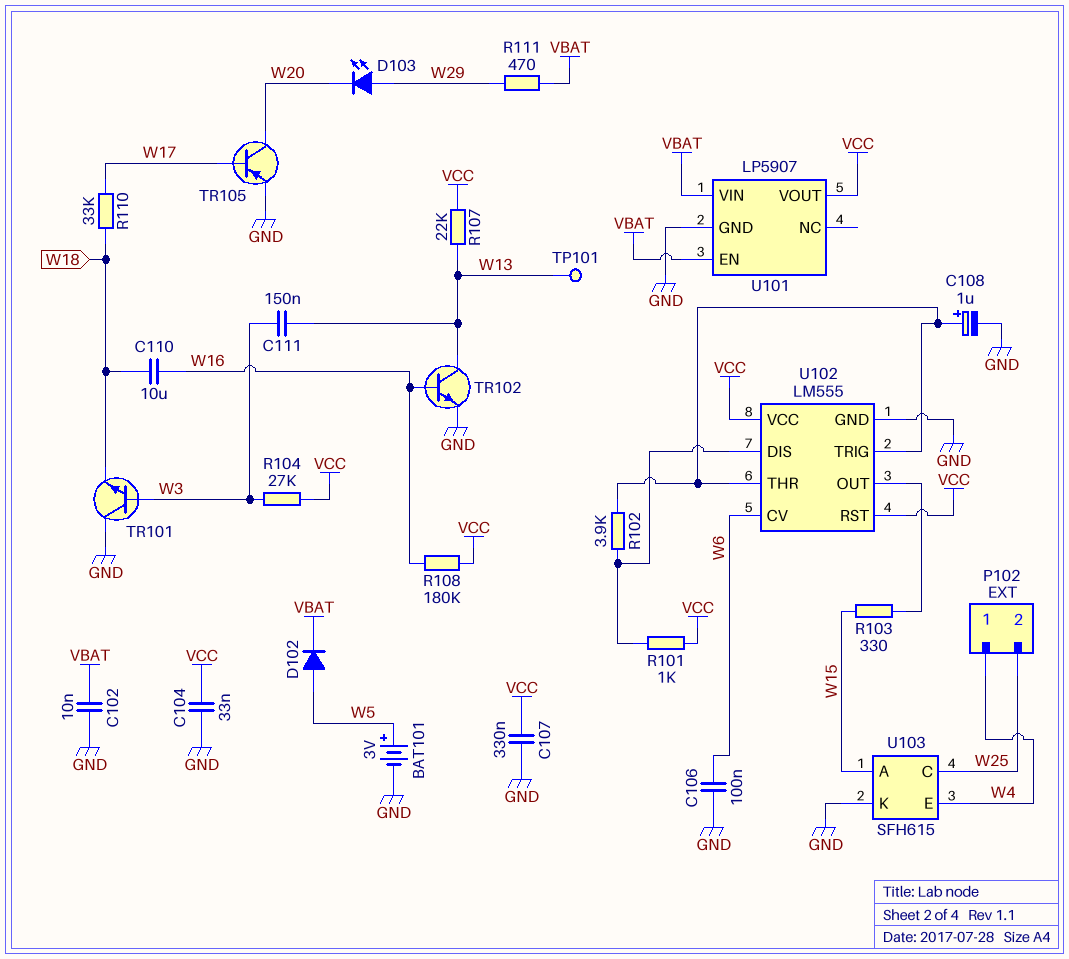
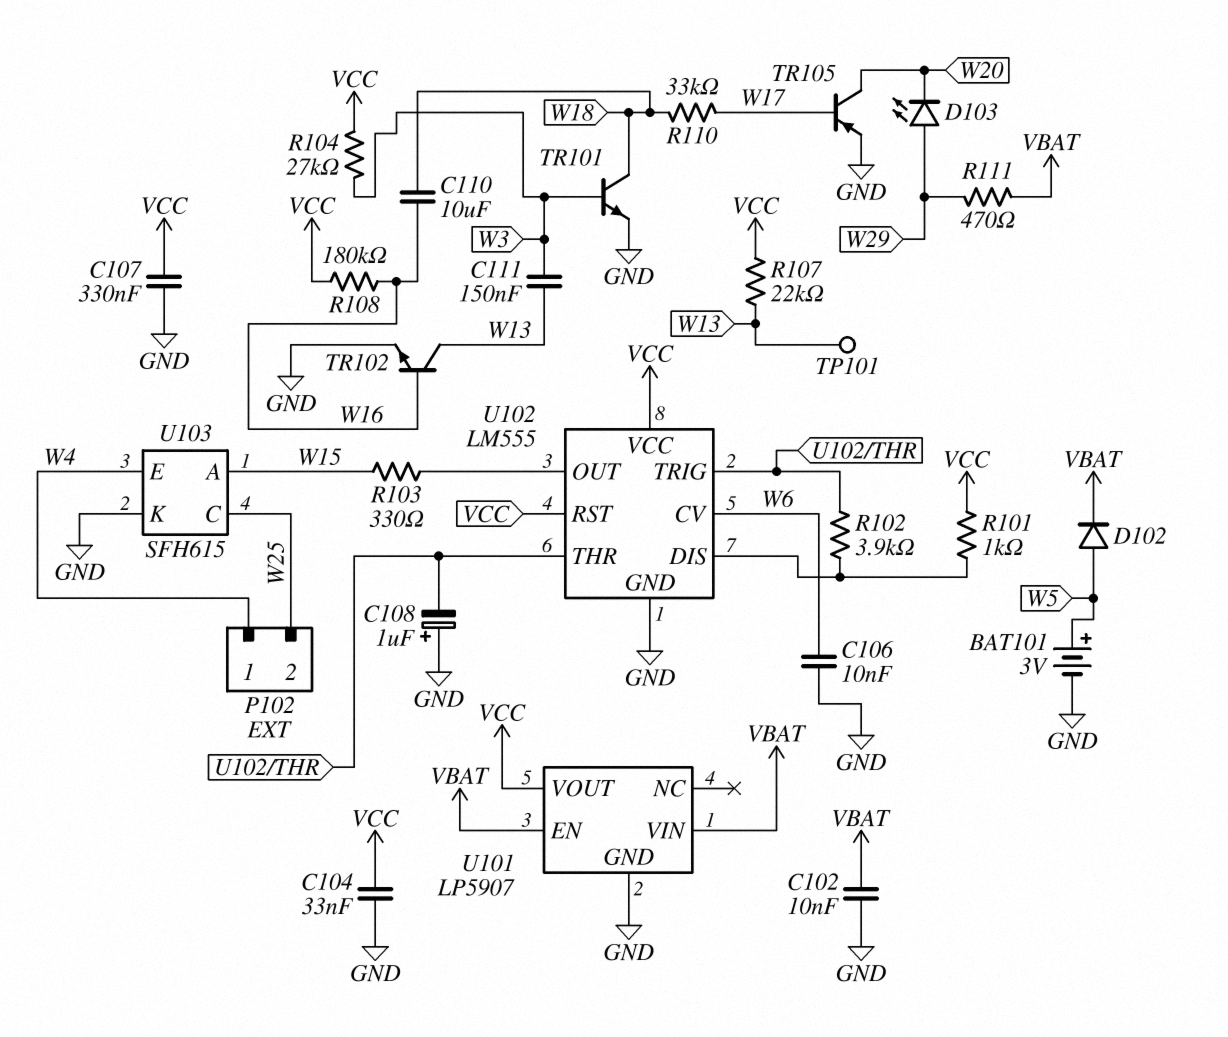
C106: 100nF (GND, W6) -> 10nF (GND, W6)
C108: 1uF (plus U102/THR, minus GND) -> 1uF (plus GND, minus U102/THR)
TR101: NPN (B W3, C GND, E W18) -> NPN (B W3, C W18, E GND)

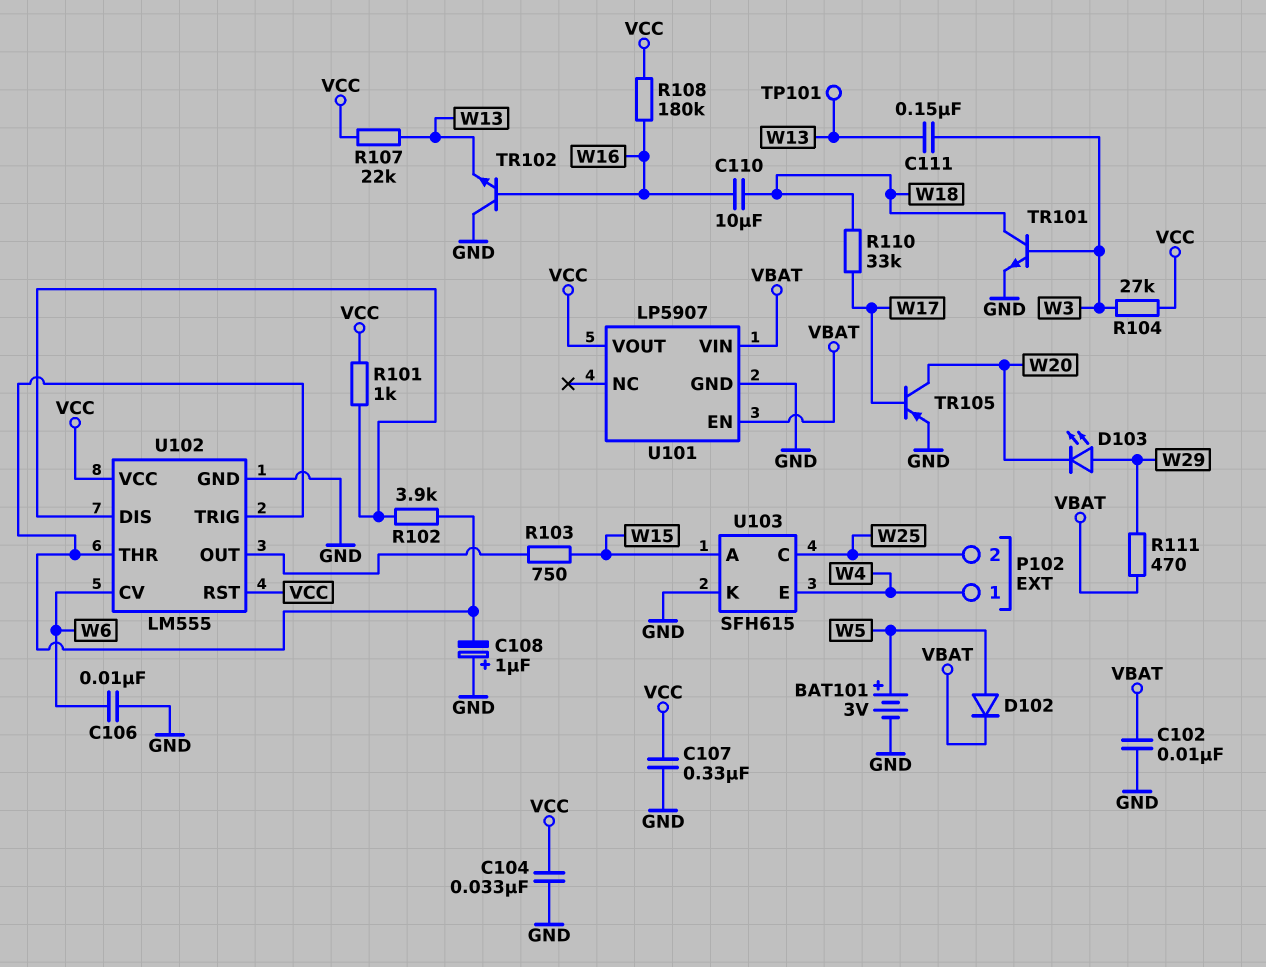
R103: 330 (U102/OUT, W15) -> 750 (U102/OUT, W15)
TR102: NPN (B W16, C W13, E GND) -> NPN (B W16, C GND, E W13)

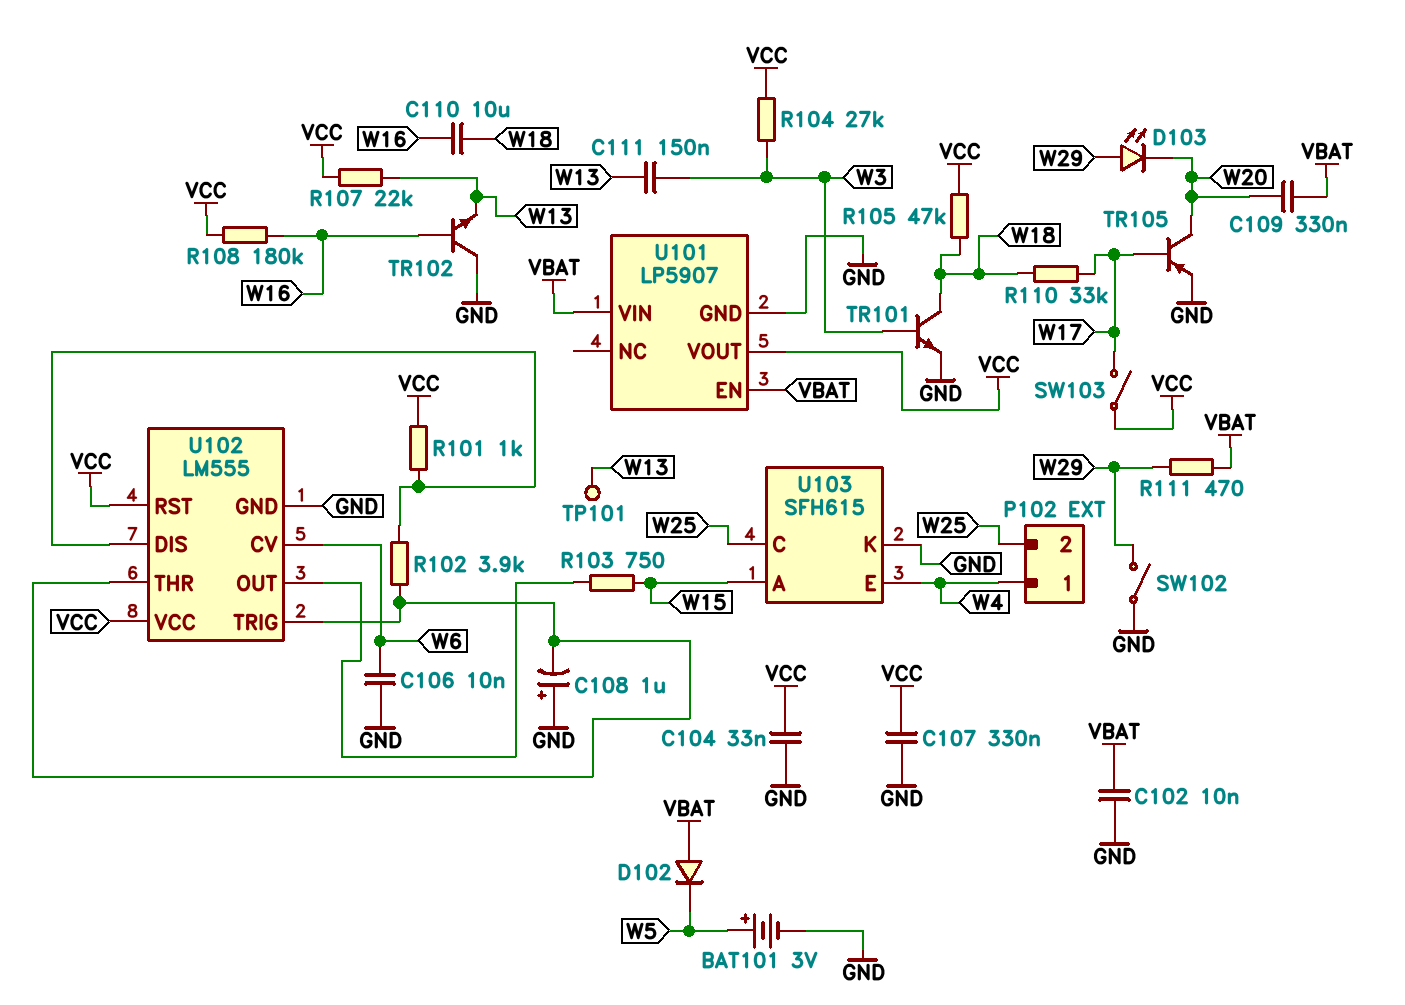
C109: none -> 330nF (VBAT, W20)
D102: diode (A W5, K VBAT) -> diode (A VBAT, K W5)
R105: none -> 47k (VCC, W18)
SW102: none -> switch (GND, W29)
SW103: none -> switch (VCC, W17)

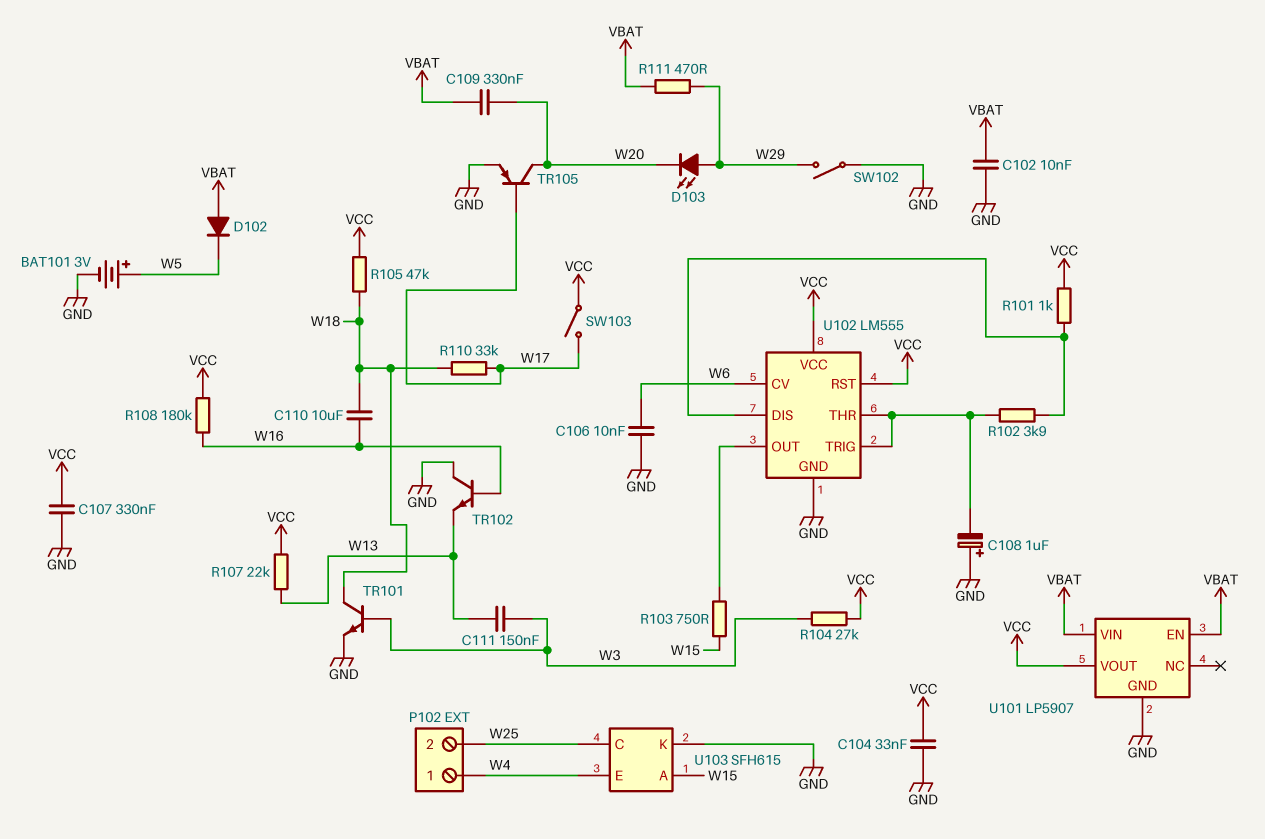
TP101: test point (W13) -> none

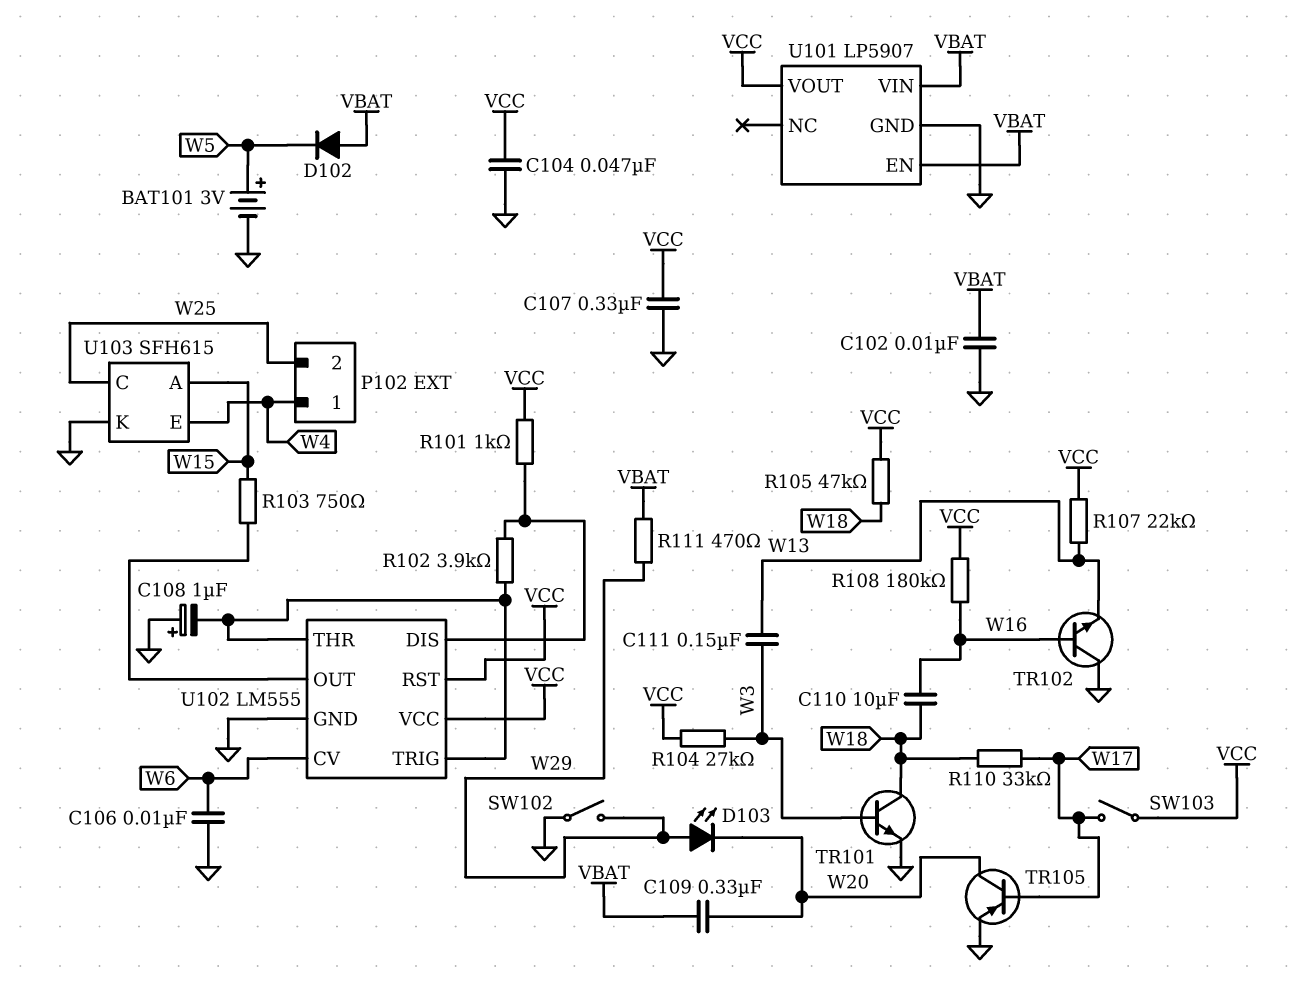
C104: 33nF (GND, VCC) -> 47nF (GND, VCC)

